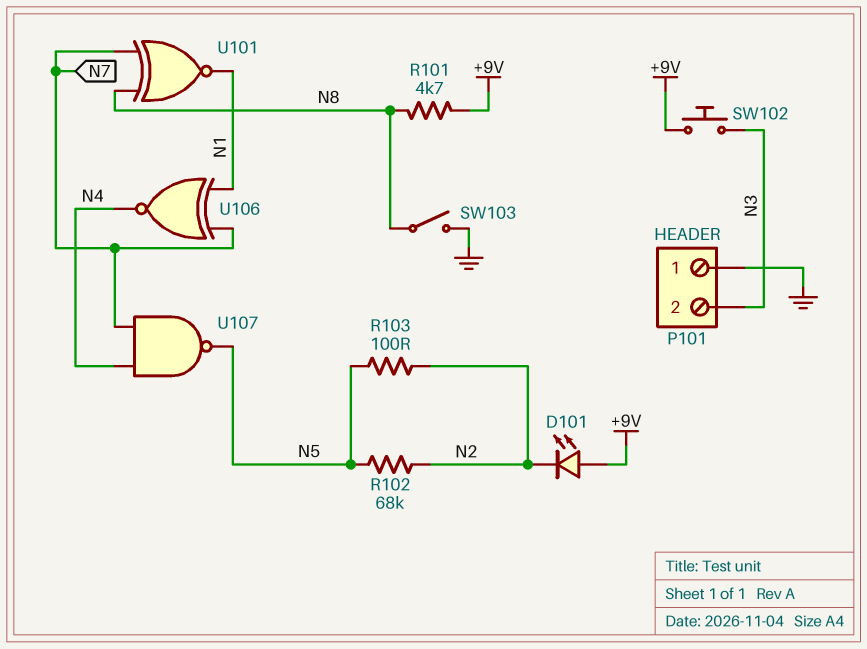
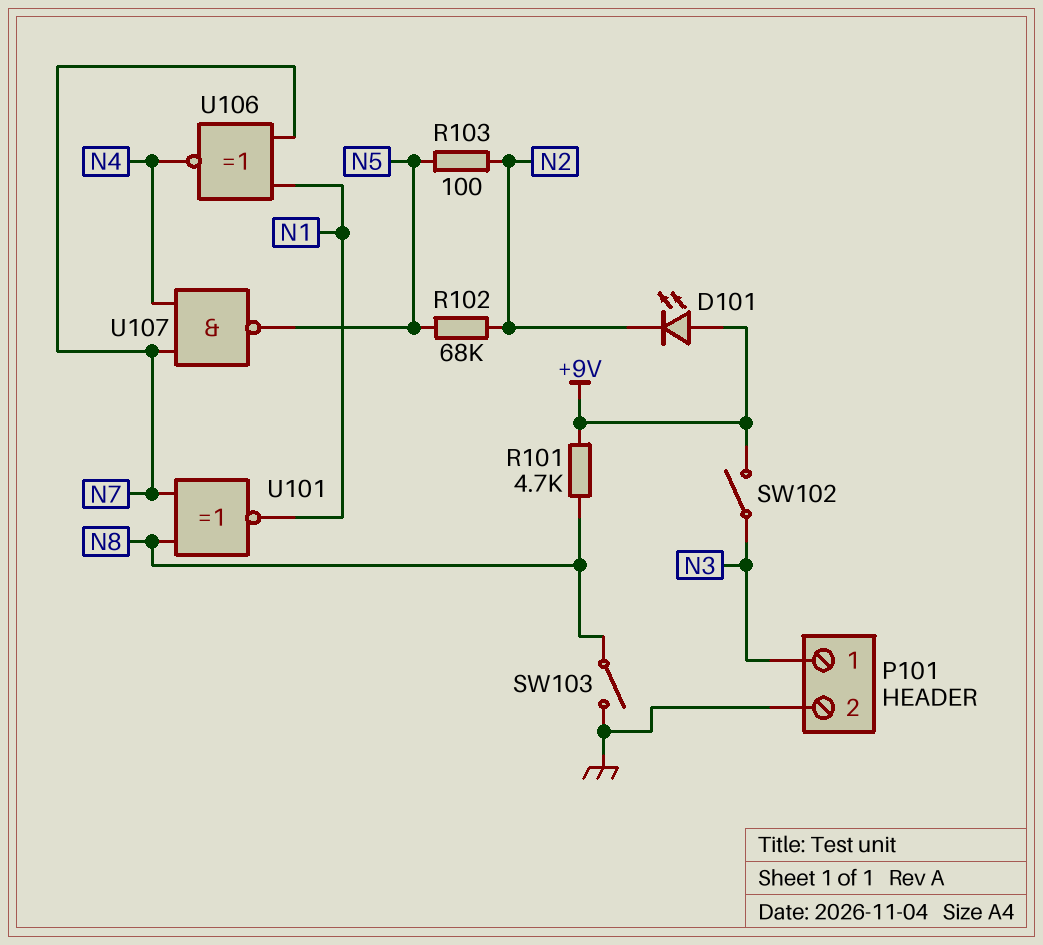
P101 pin 1: GND -> N3
P101 pin 2: N3 -> GND
SW102: button (+9V, N3) -> switch (+9V, N3)

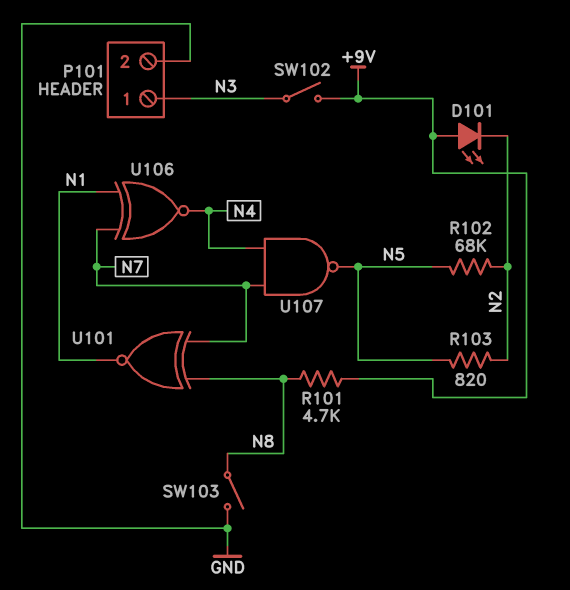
R103: 100 (N2, N5) -> 820 (N2, N5)

